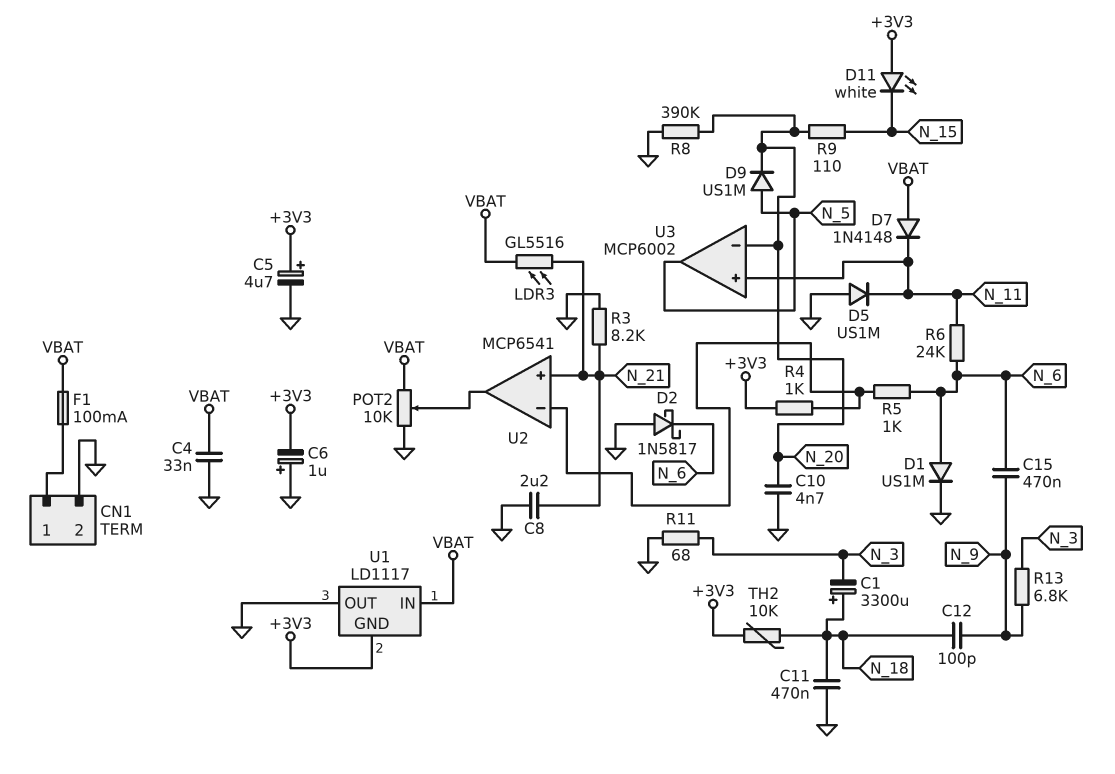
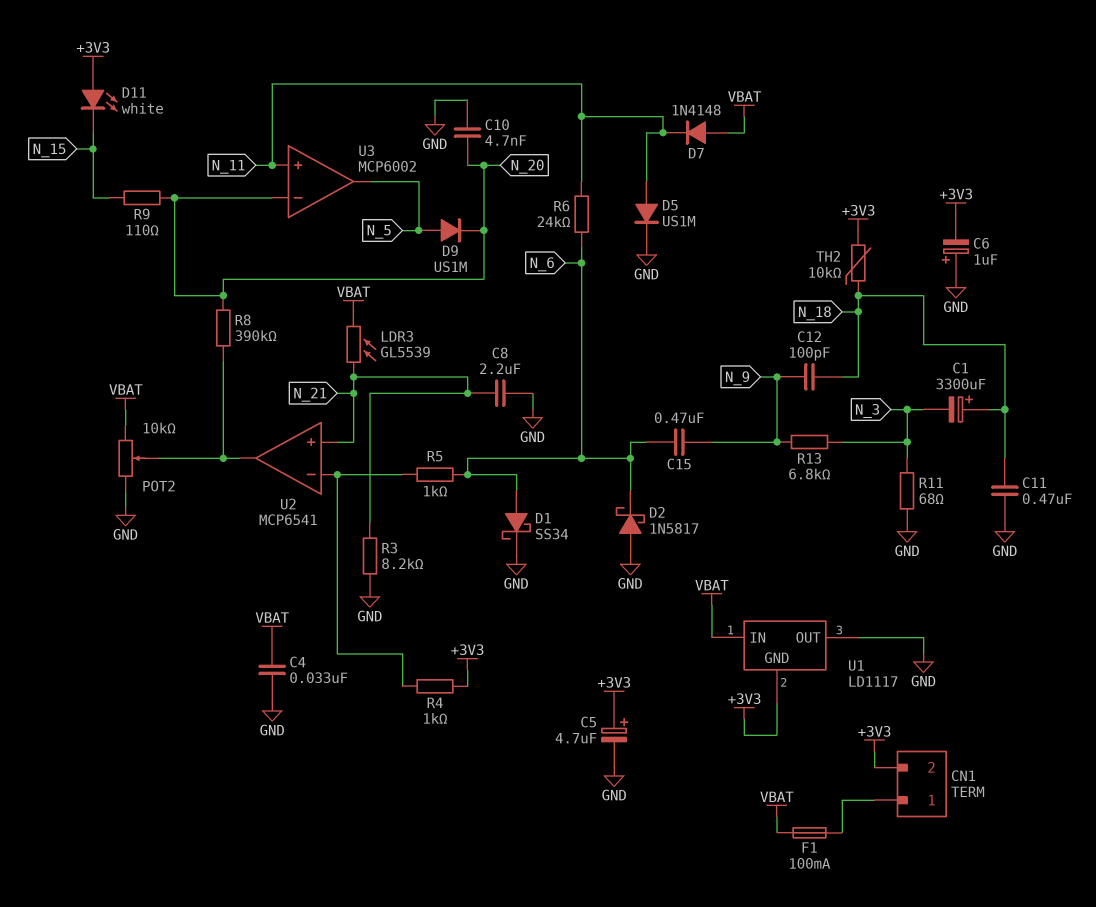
CN1 pin 2: GND -> +3V3
D1: diode US1M (A N_6, K GND) -> schottky SS34 (A N_6, K GND)
D5: diode US1M (A GND, K N_11) -> diode US1M (A N_11, K GND)
LDR3: GL5516 (N_21, VBAT) -> GL5539 (N_21, VBAT)
R8: 390k (GND, N_20) -> 390k (N_20, U2/out)

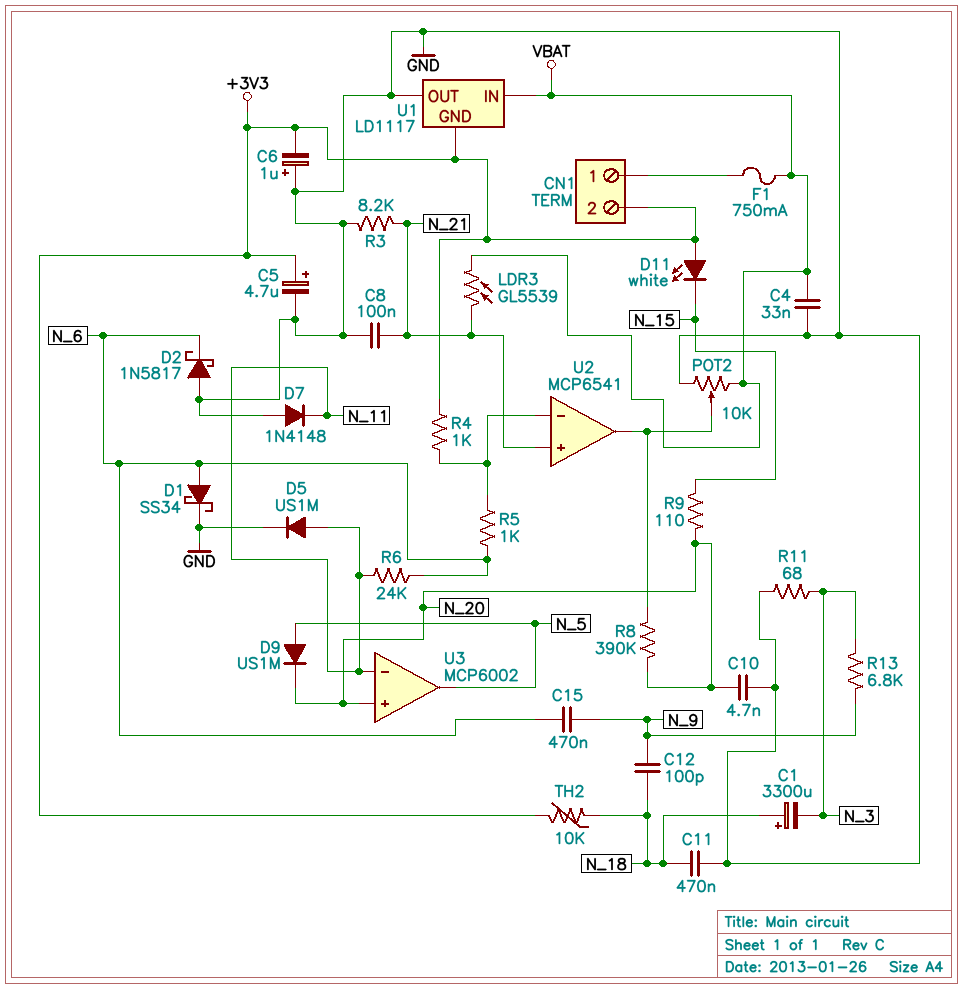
C8: 2.2uF (GND, N_21) -> 100nF (GND, N_21)
D7: diode 1N4148 (A VBAT, K N_11) -> diode 1N4148 (A GND, K N_11)
F1: 100mA (CN1/1, VBAT) -> 750mA (CN1/1, VBAT)
U3 pin in+: N_11 -> N_20
U3 pin in-: N_20 -> N_11

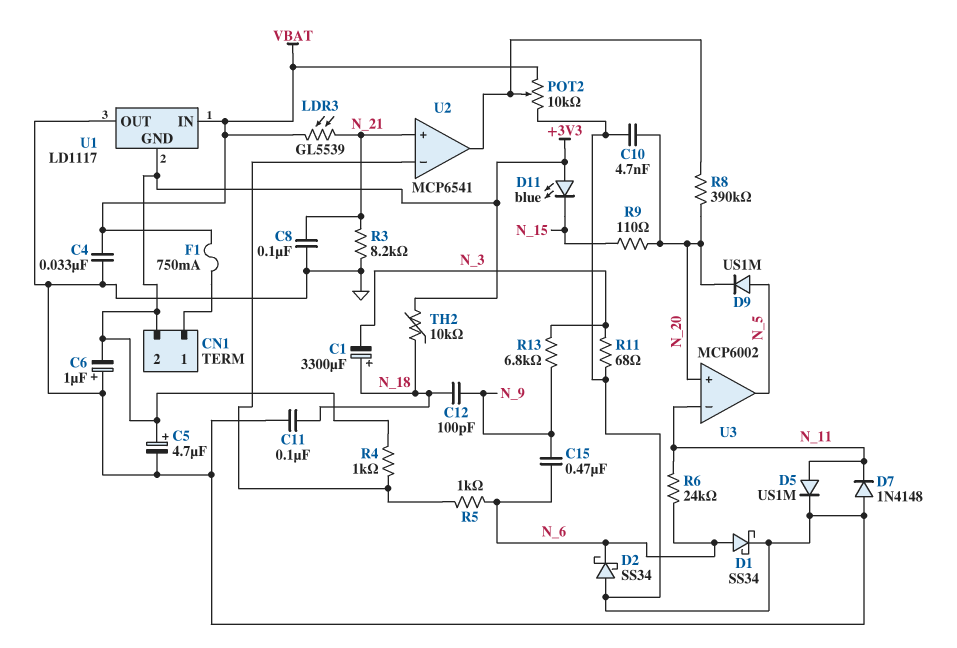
C11: 470nF (GND, N_18) -> 100nF (GND, N_18)
D2: schottky 1N5817 (A GND, K N_6) -> schottky SS34 (A GND, K N_6)
D11: LED white (A +3V3, K N_15) -> LED blue (A +3V3, K N_15)

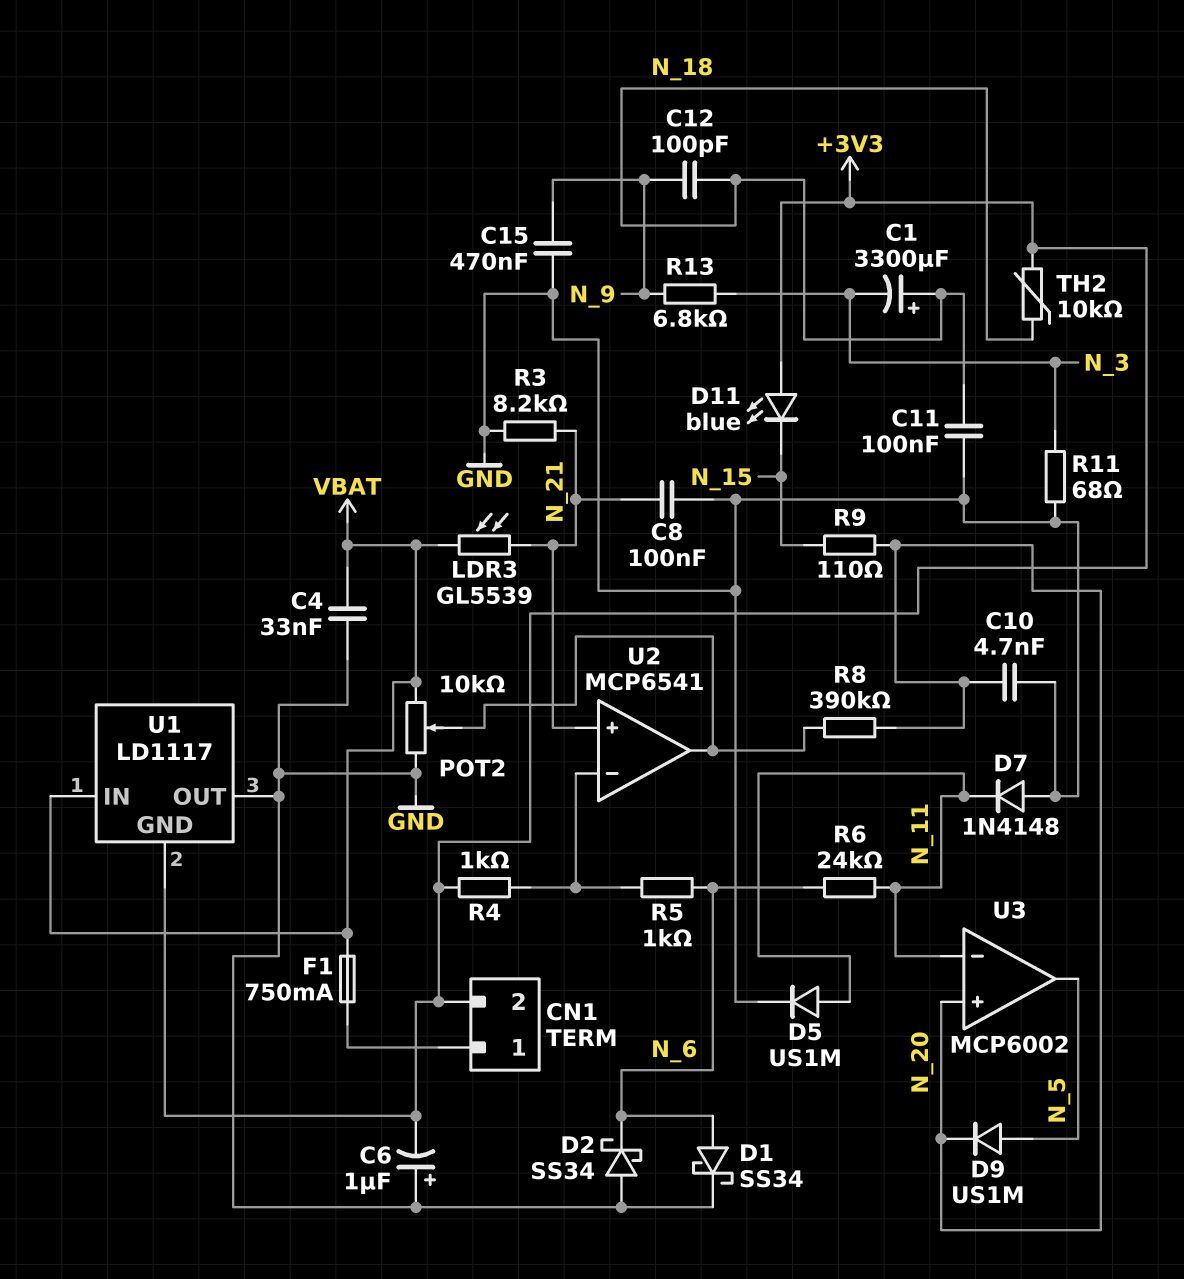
C5: 4.7uF (plus +3V3, minus GND) -> none
C15: 470nF (N_6, N_9) -> 470nF (GND, N_9)

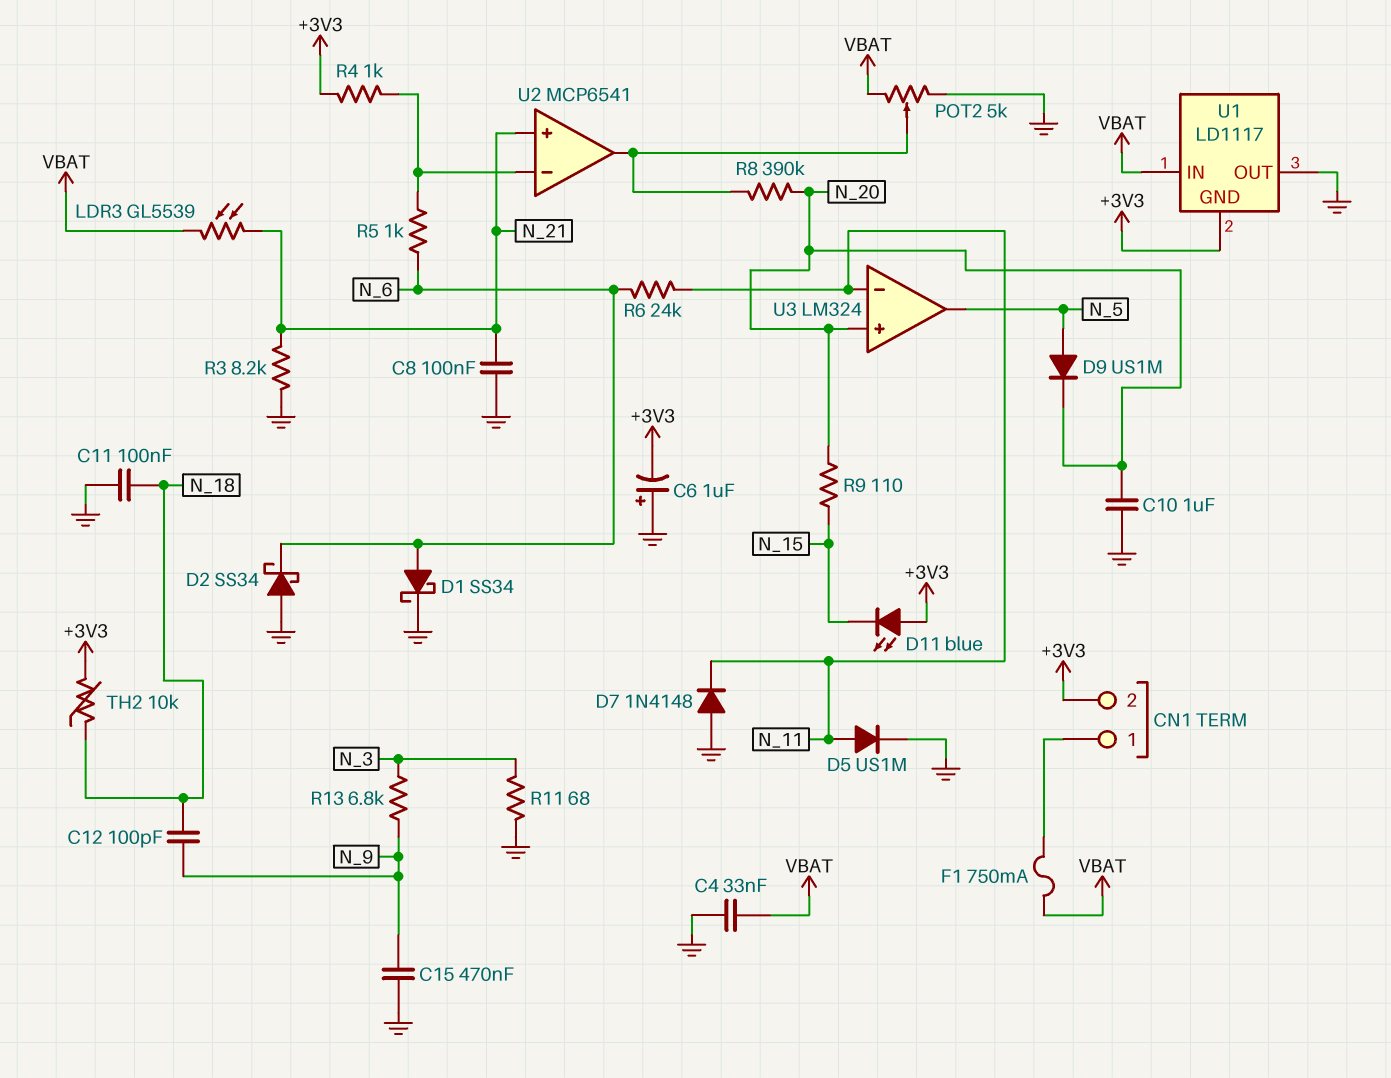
C1: 3300uF (plus N_18, minus N_3) -> none
C10: 4.7nF (GND, N_20) -> 1uF (GND, N_20)
POT2: 10k (GND, VBAT, wiper U2/out) -> 5k (GND, VBAT, wiper U2/out)
U3: MCP6002 -> LM324

